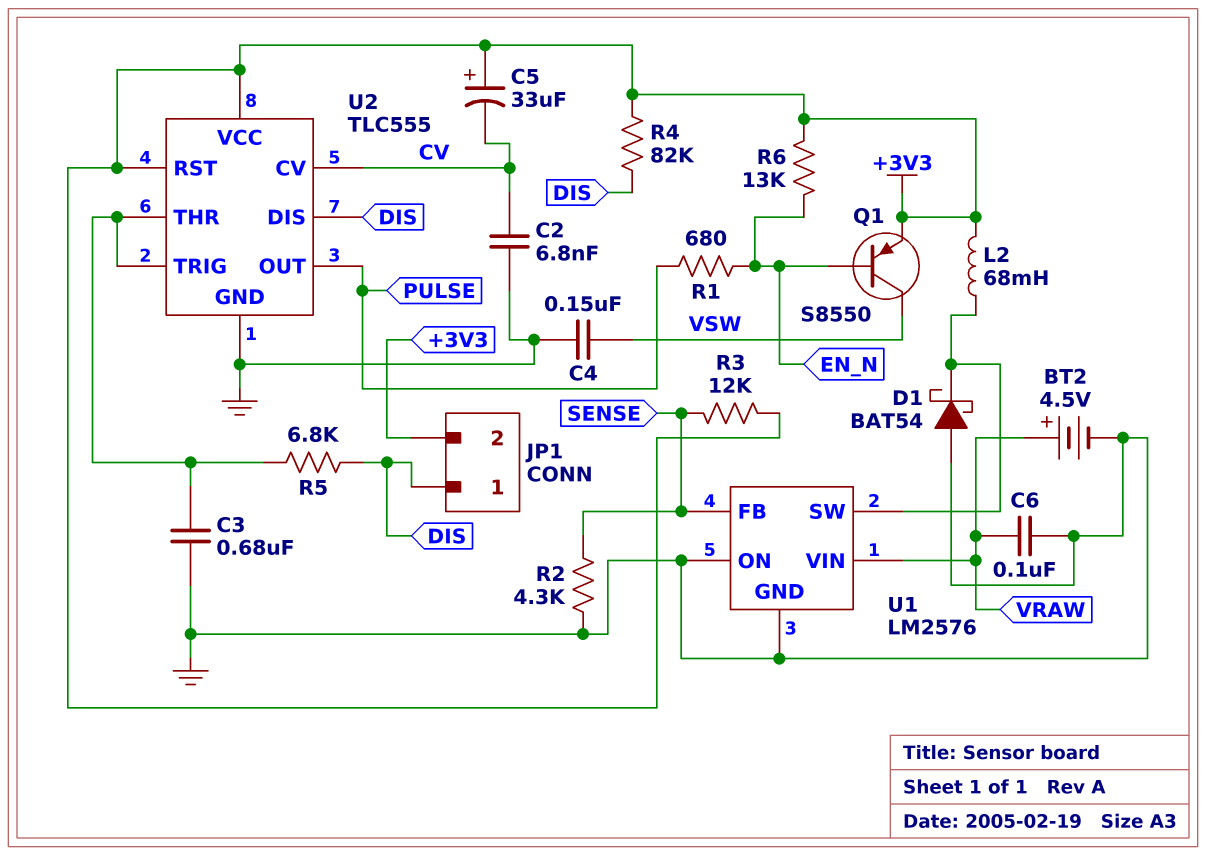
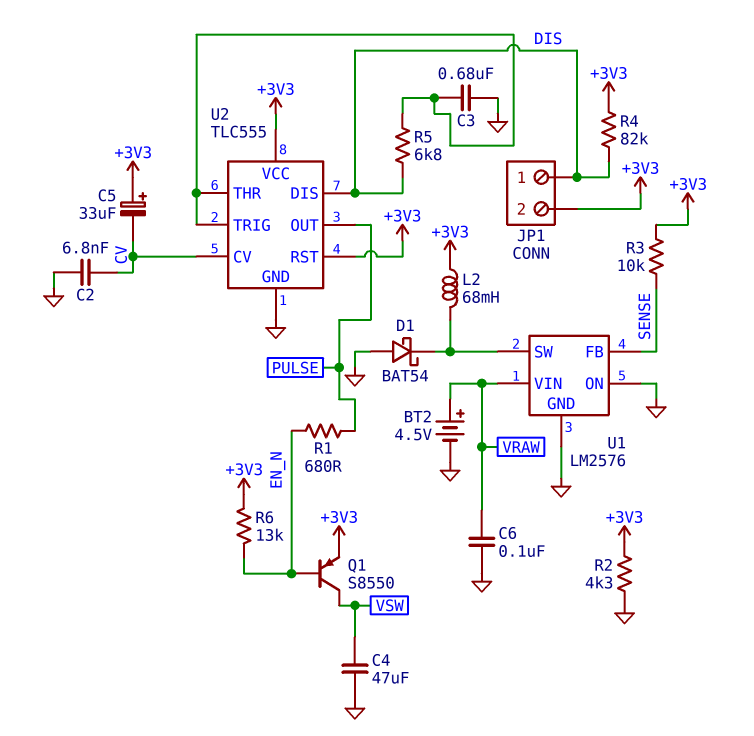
C4: 150nF (GND, VSW) -> 47uF (GND, VSW)
R2: 4.3k (GND, SENSE) -> 4.3k (+3V3, GND)
R3: 12k (+3V3, SENSE) -> 10k (+3V3, SENSE)

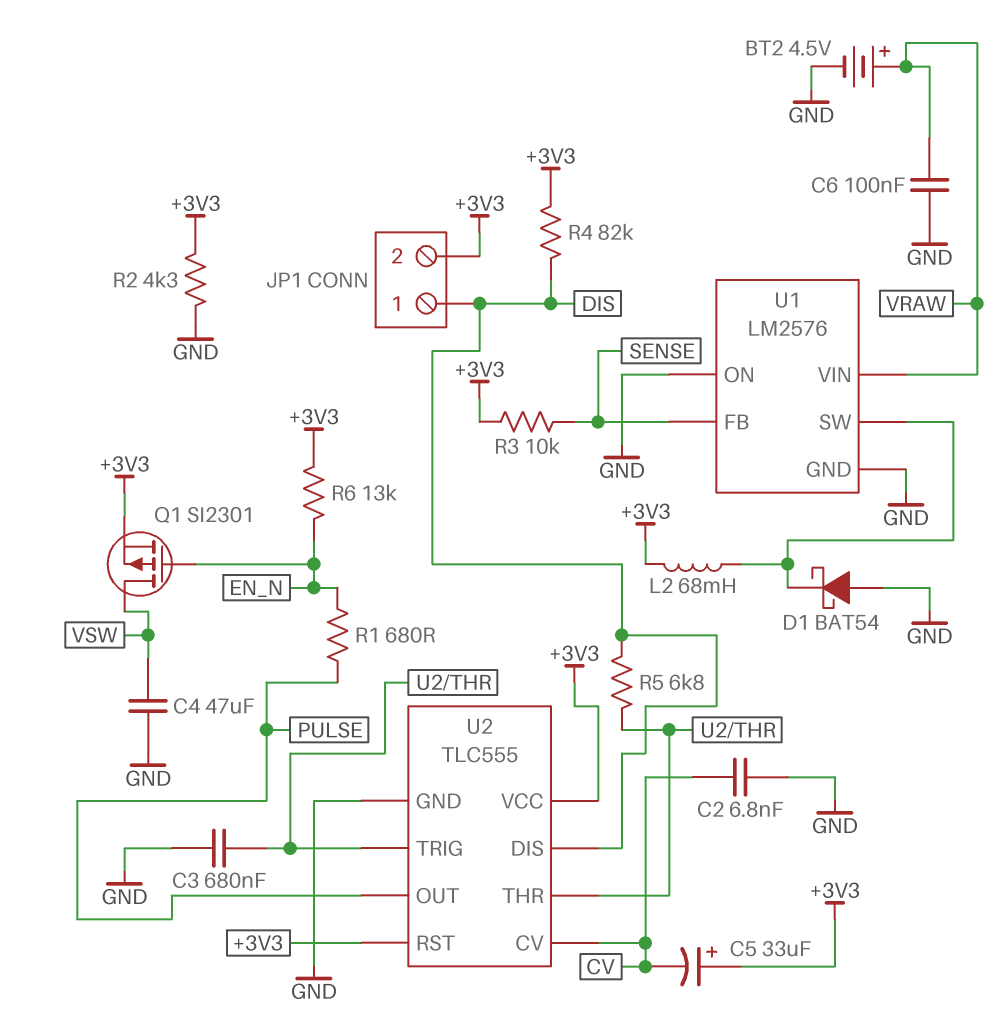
Q1: PNP S8550 (B EN_N, C VSW, E +3V3) -> PMOS SI2301 (G EN_N, D VSW, S +3V3)

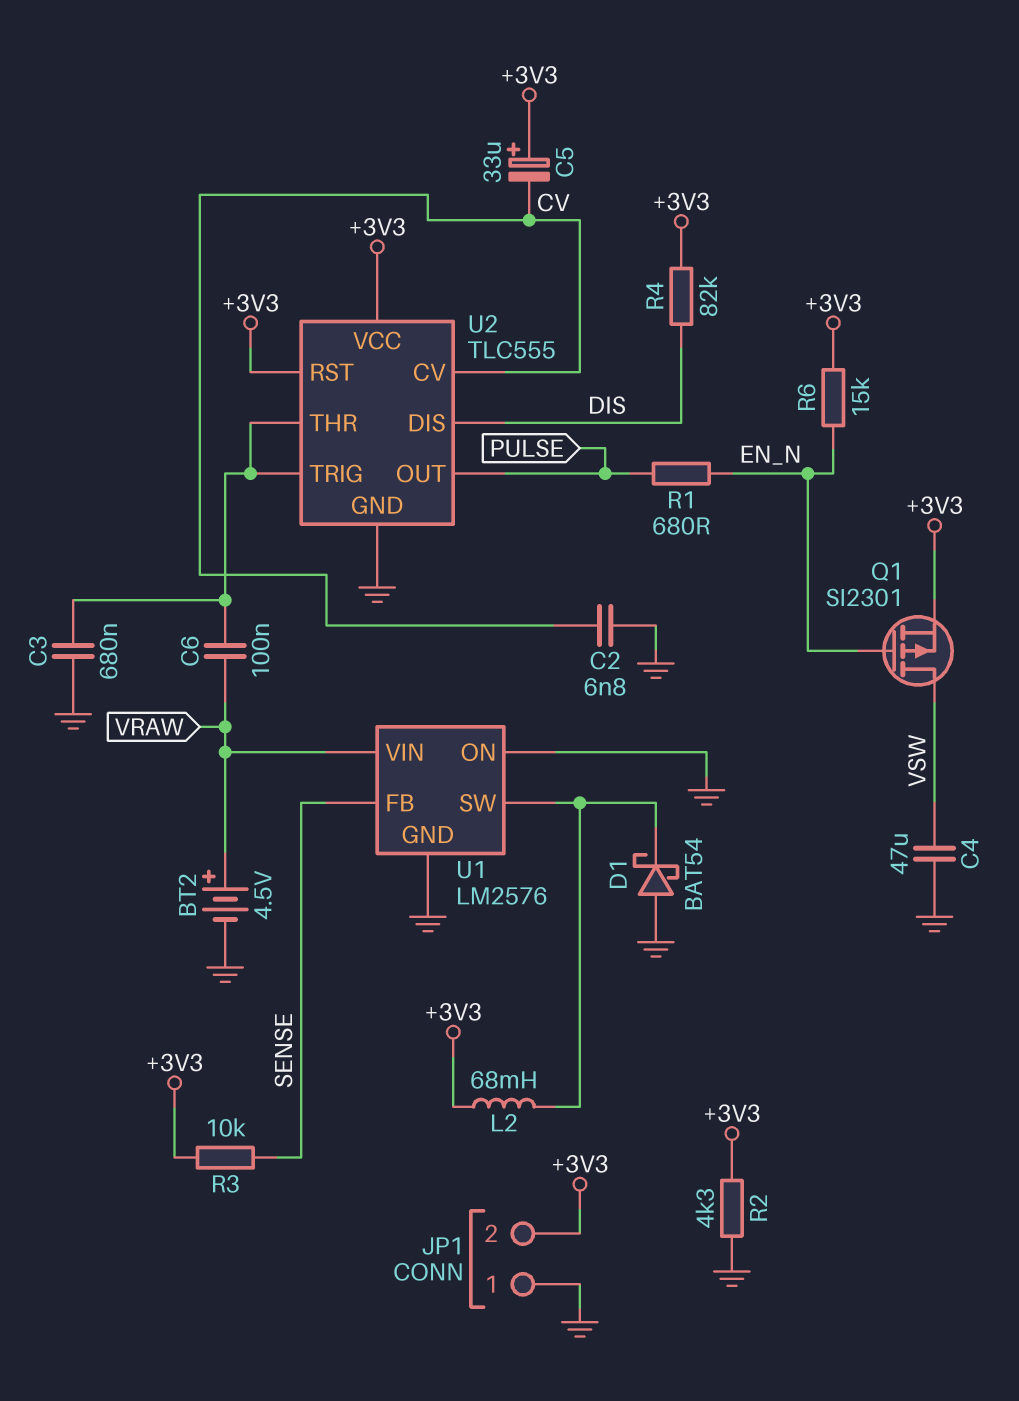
C6: 100nF (GND, VRAW) -> 100nF (U2/THR, VRAW)
JP1 pin 1: DIS -> GND
R5: 6.8k (DIS, U2/THR) -> none
R6: 13k (+3V3, EN_N) -> 15k (+3V3, EN_N)

